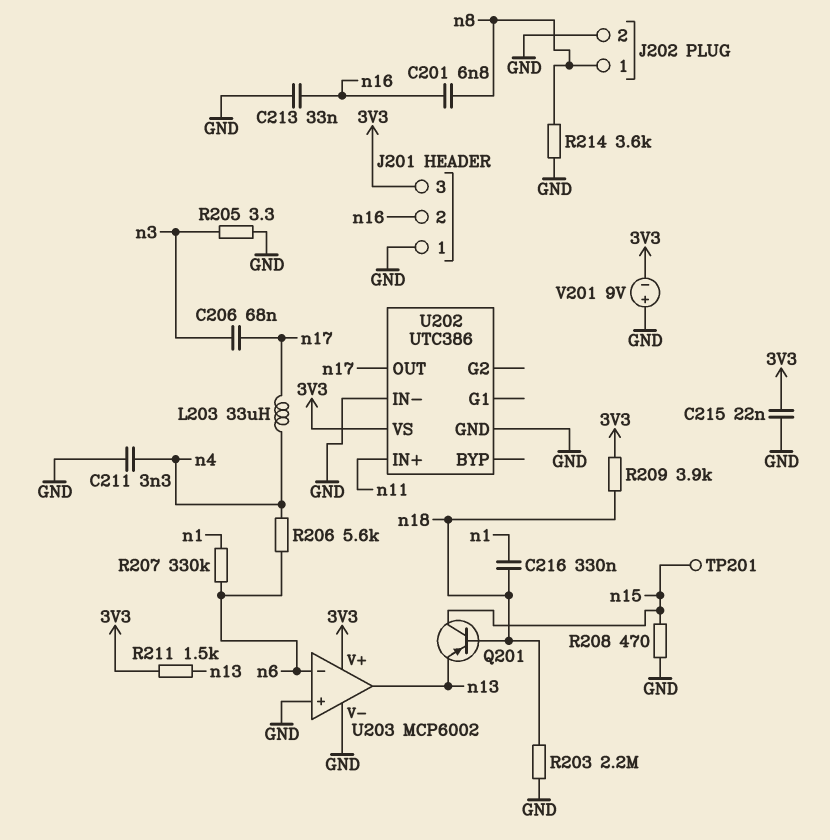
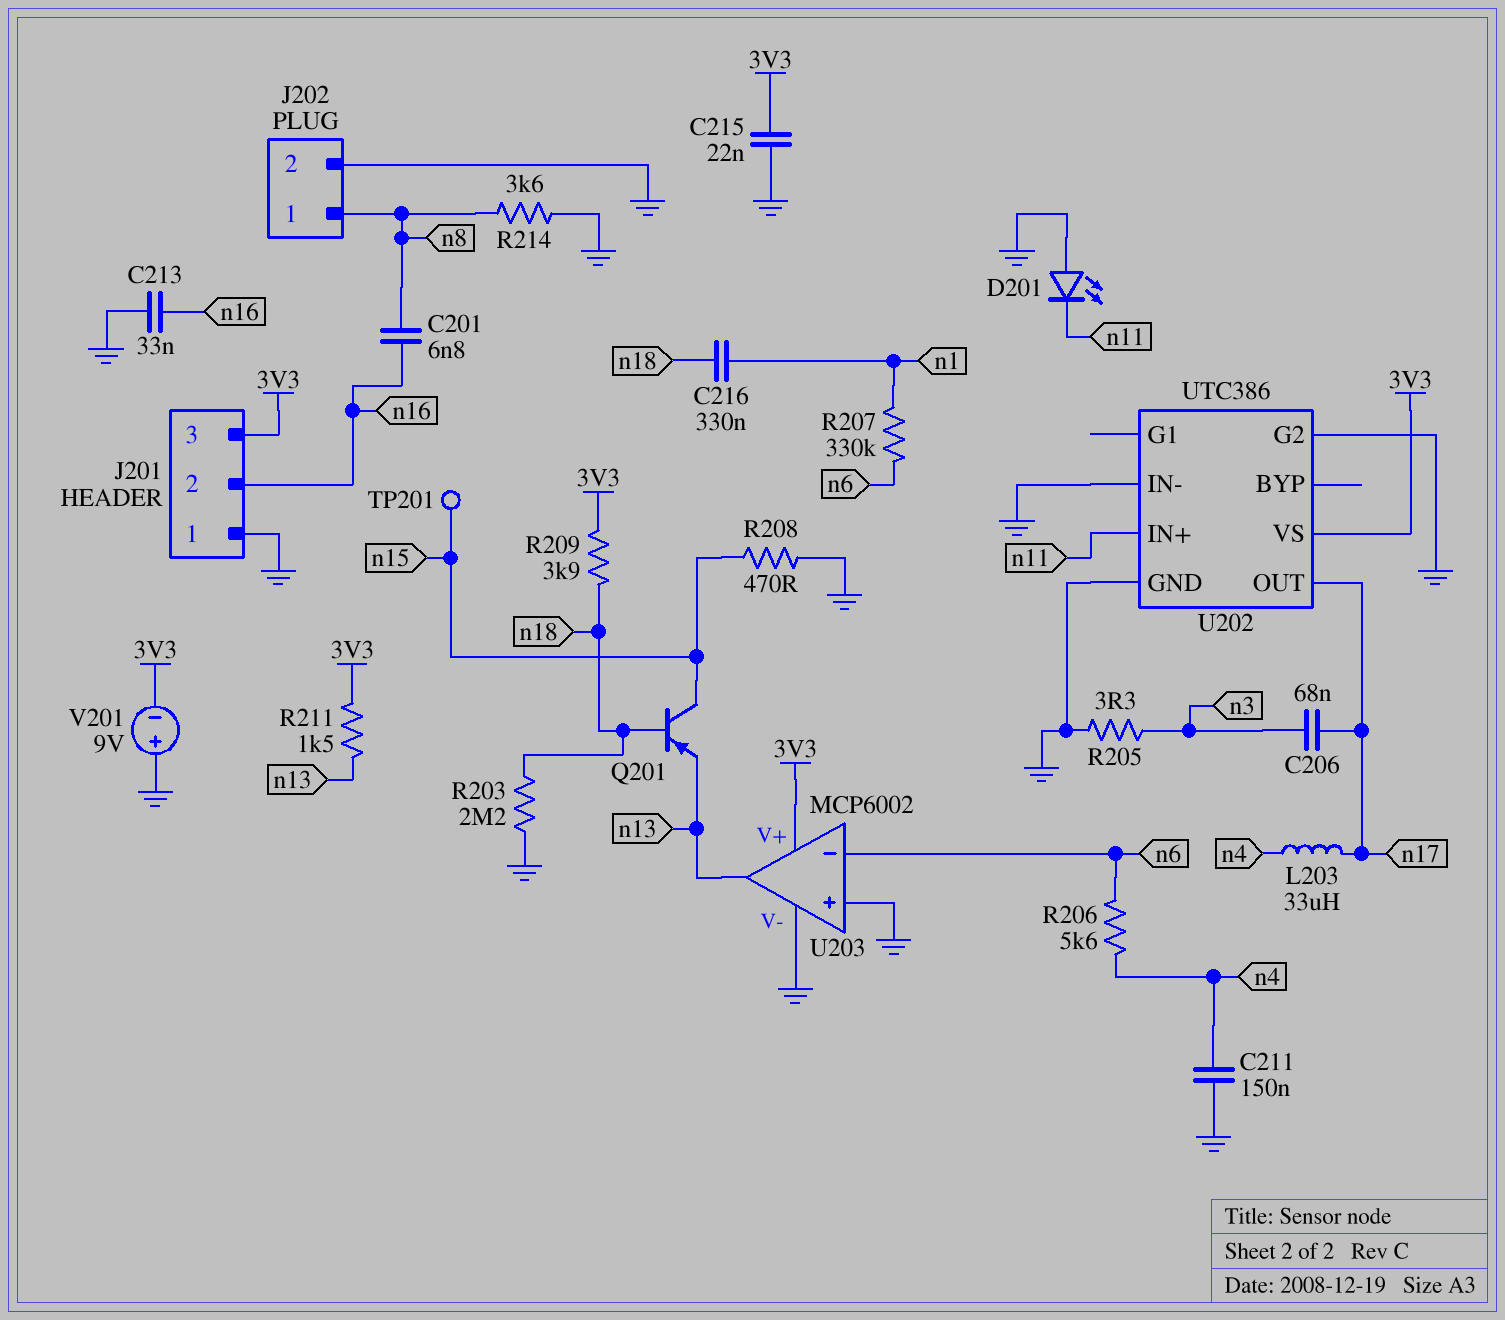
C211: 3.3nF (GND, n4) -> 150nF (GND, n4)
D201: none -> LED (A GND, K n11)
U202 pin G2: none -> GND

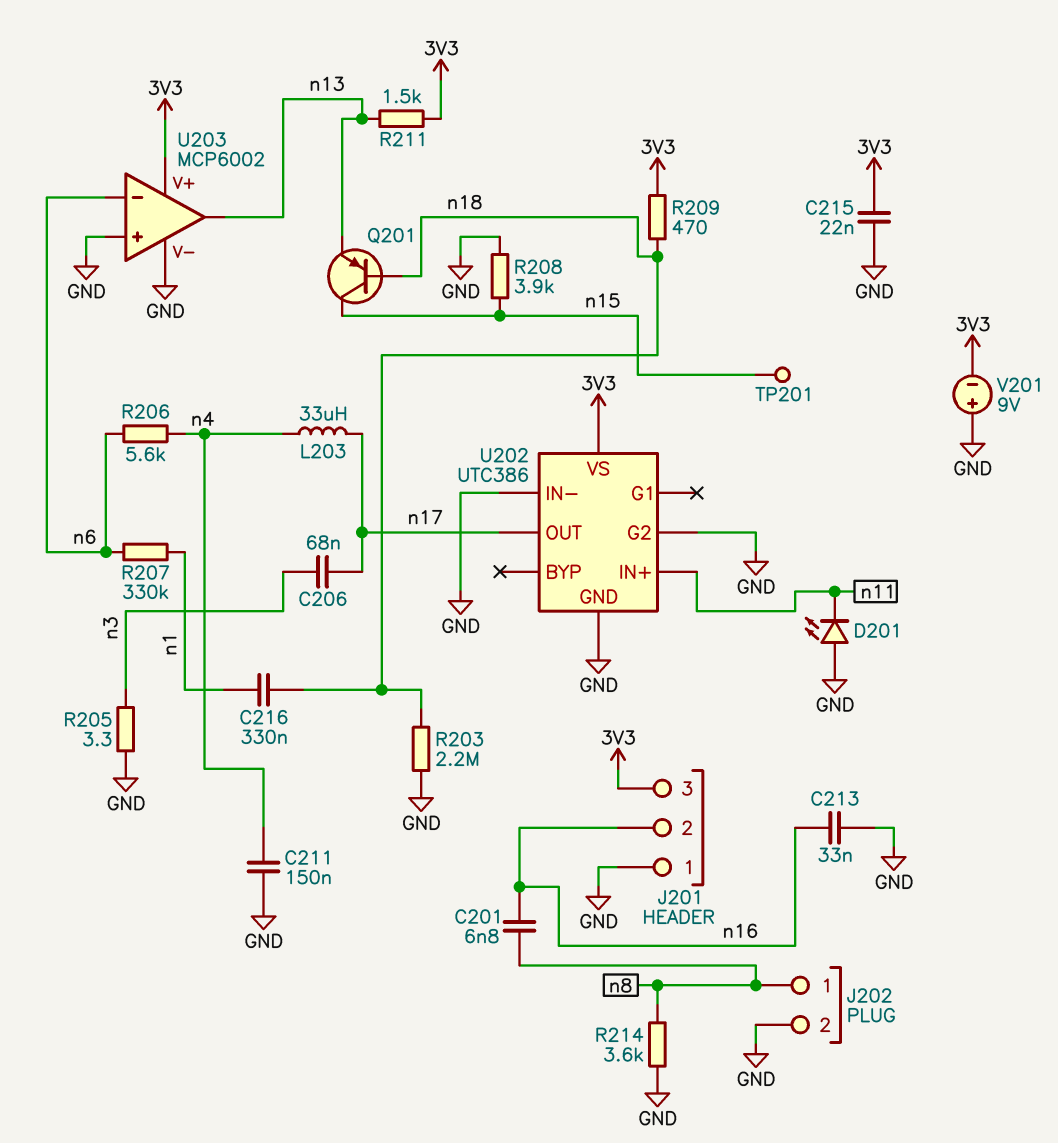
R208: 470 (GND, n15) -> 3.9k (GND, n15)
R209: 3.9k (3V3, n18) -> 470 (3V3, n18)

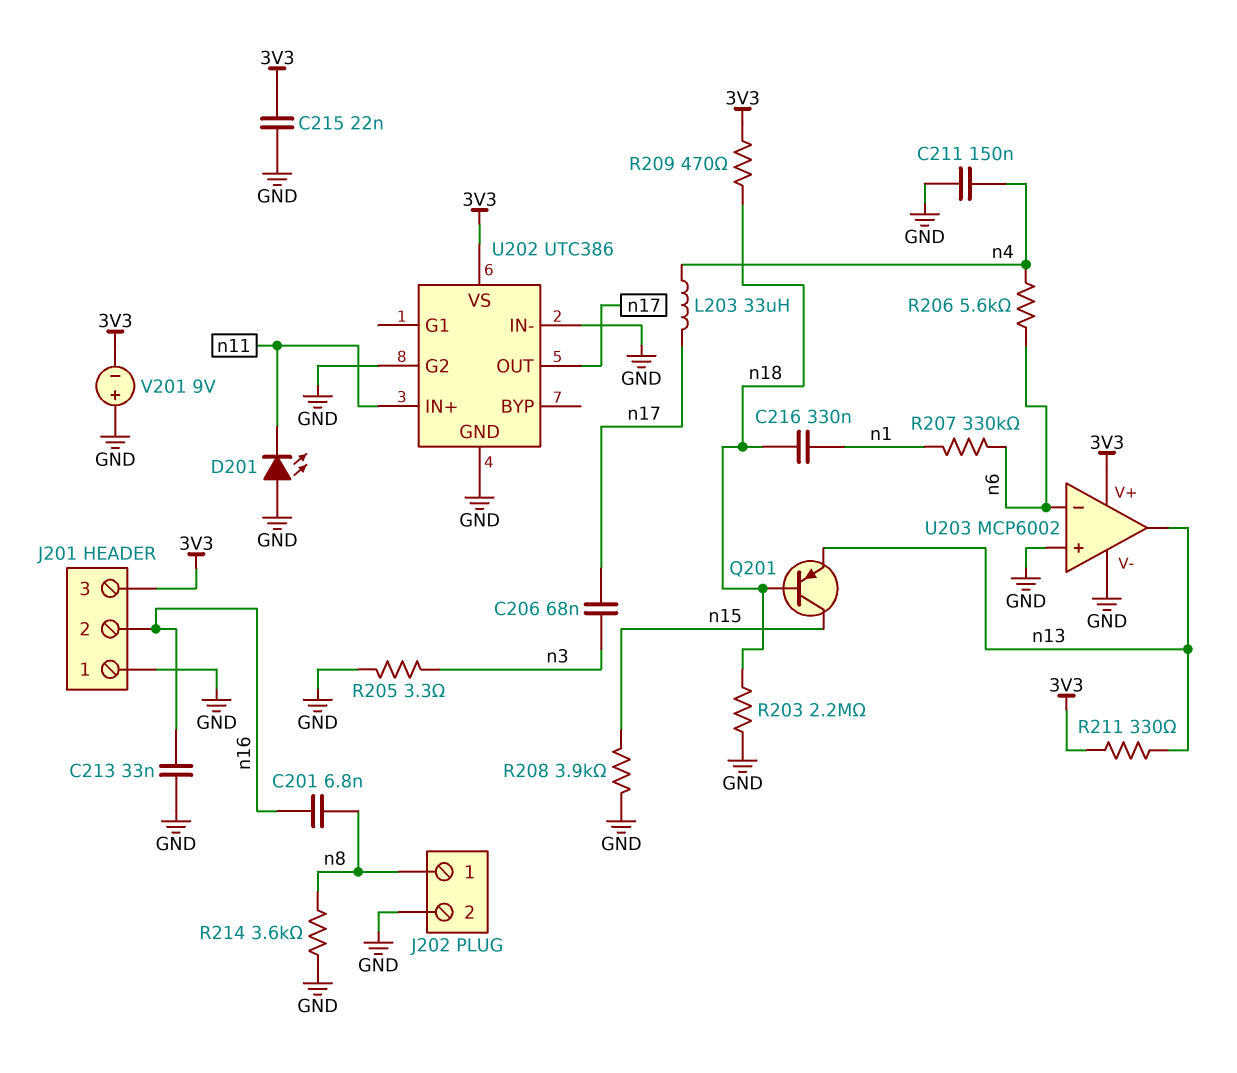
R211: 1.5k (3V3, n13) -> 330 (3V3, n13)
TP201: test point (n15) -> none

